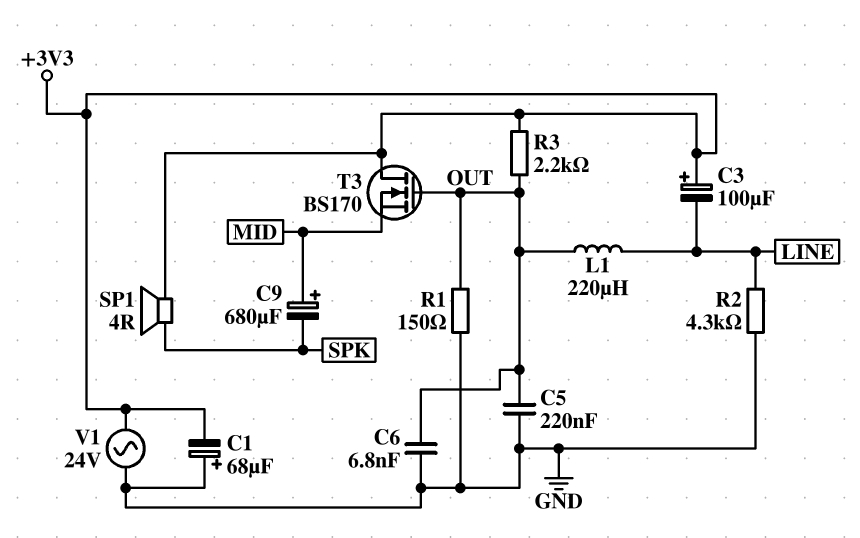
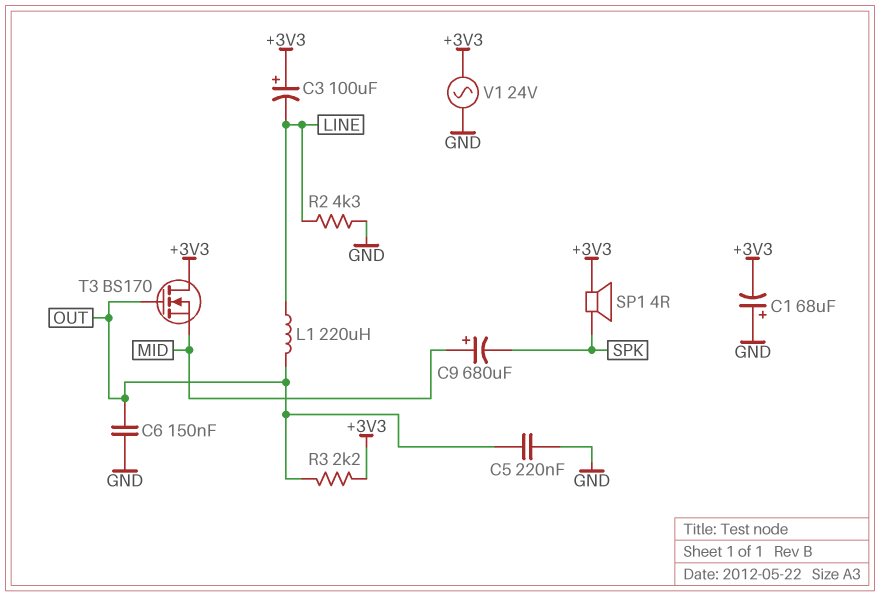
C6: 6.8nF (GND, OUT) -> 150nF (GND, OUT)
R1: 150 (GND, OUT) -> none

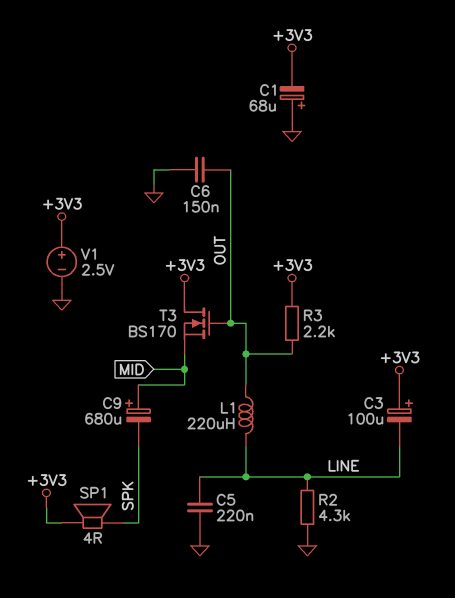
C5: 220nF (GND, OUT) -> 220nF (GND, LINE)
V1: AC 24V (+3V3, GND) -> 2.5V (plus +3V3, minus GND)

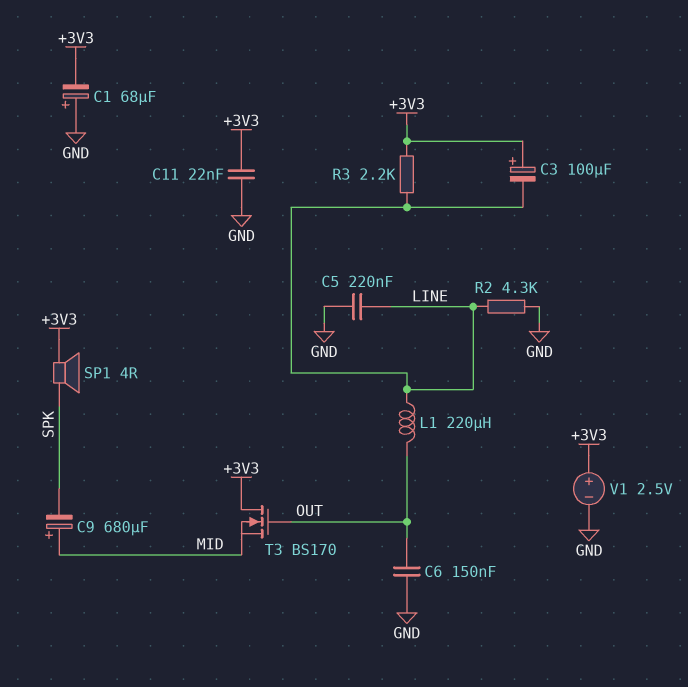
C11: none -> 22nF (+3V3, GND)
R3: 2.2k (+3V3, OUT) -> 2.2k (+3V3, LINE)

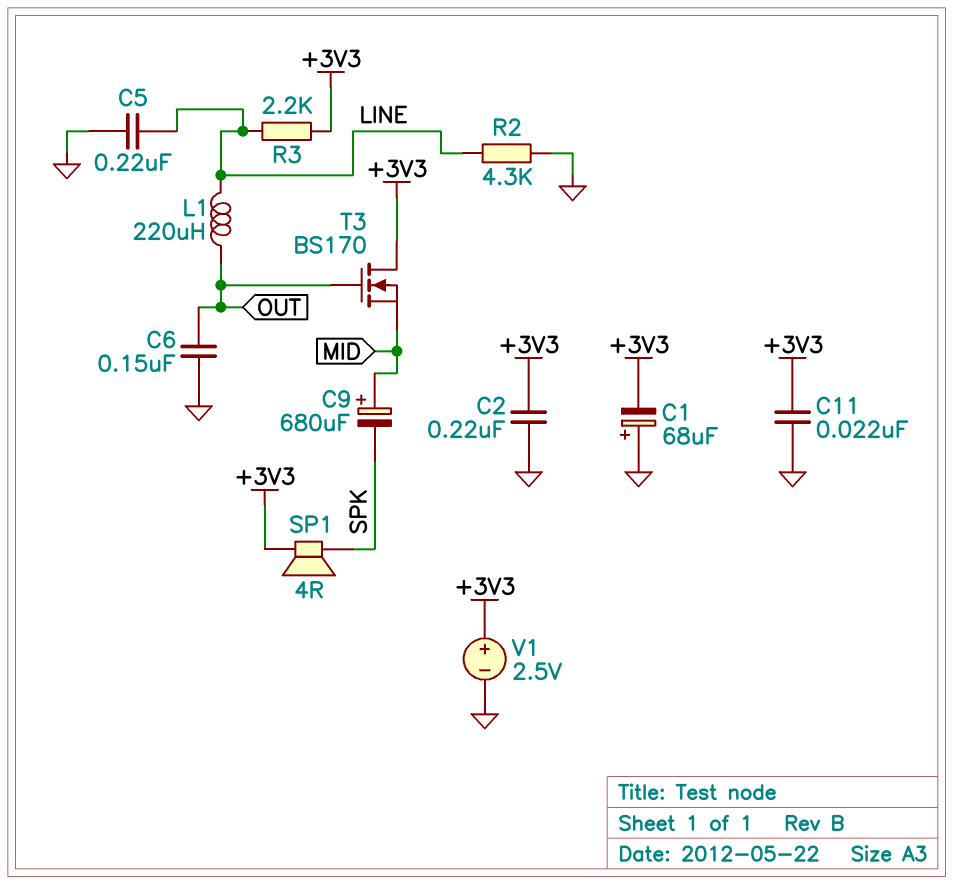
C2: none -> 220nF (+3V3, GND)
C3: 100uF (plus +3V3, minus LINE) -> none

